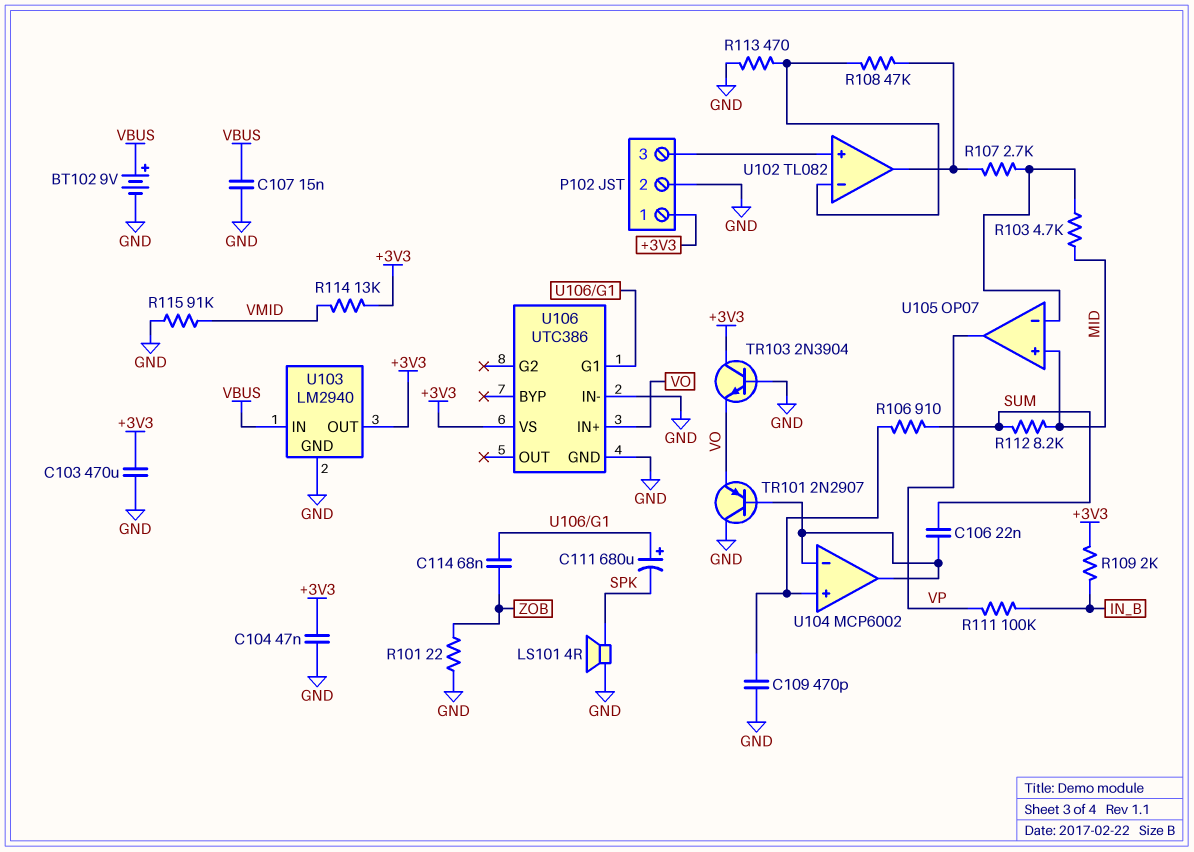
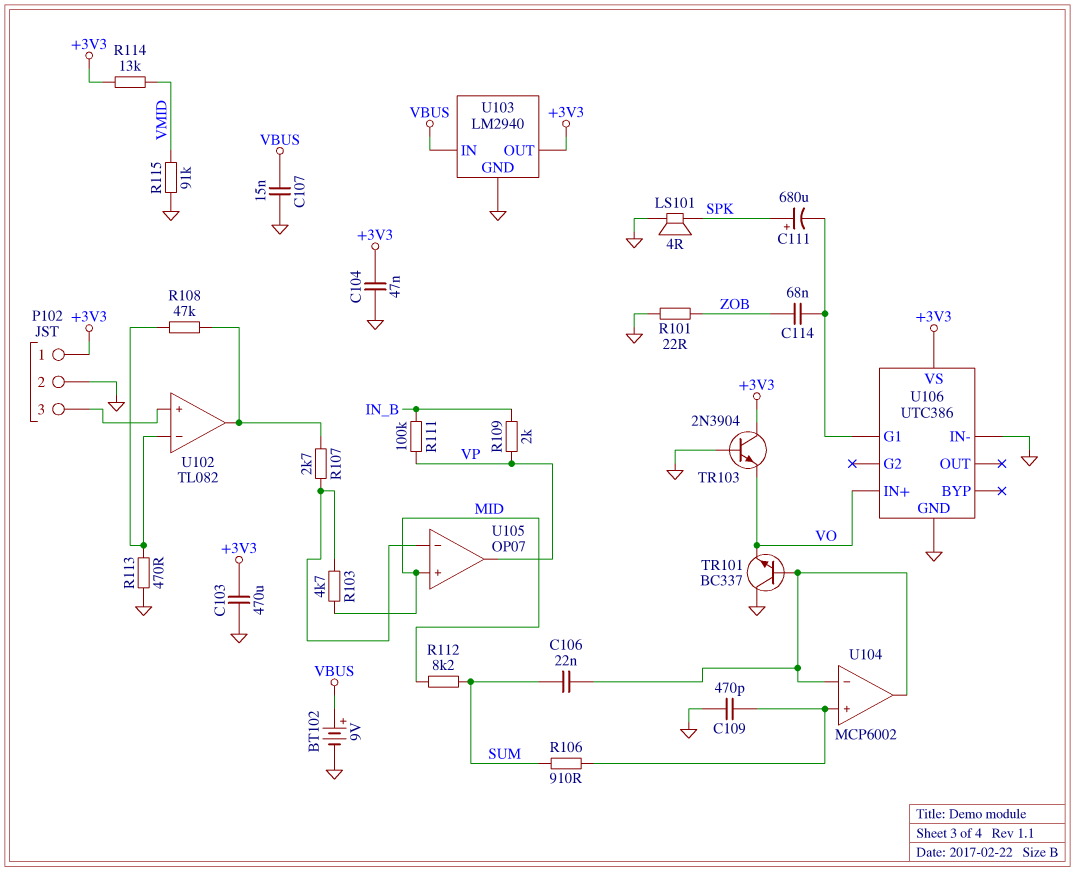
C111: 680uF (plus U106/G1, minus SPK) -> 680uF (plus SPK, minus U106/G1)
R109: 2k (+3V3, IN_B) -> 2k (IN_B, VP)
TR101: PNP 2N2907 (B U104/in-, C GND, E VO) -> NPN BC337 (B U104/in-, C GND, E VO)

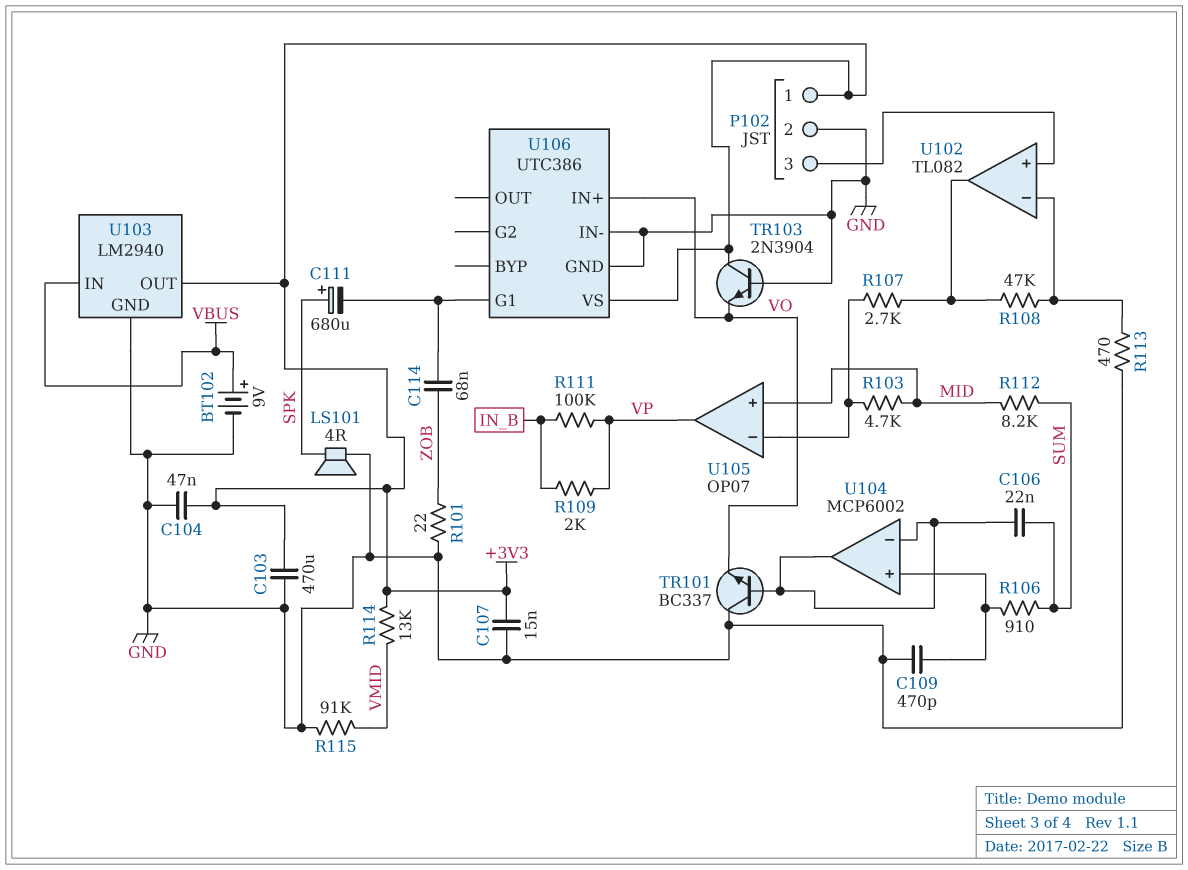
C107: 15nF (GND, VBUS) -> 15nF (+3V3, GND)

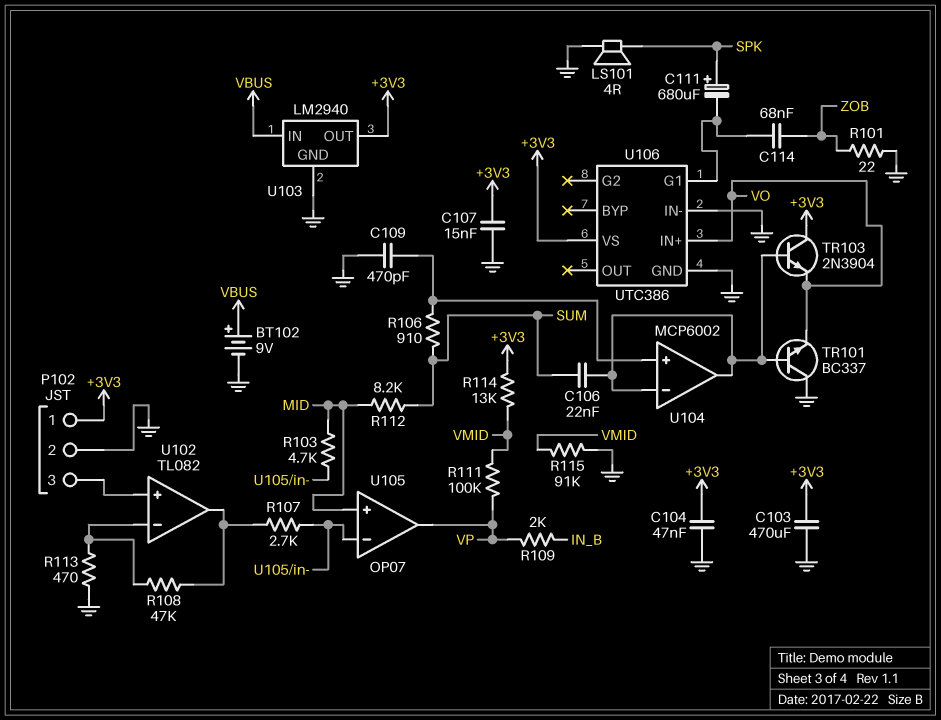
R111: 100k (IN_B, VP) -> 100k (VMID, VP)
TR103: NPN 2N3904 (B GND, C +3V3, E VO) -> NPN 2N3904 (B U104/in-, C +3V3, E VO)

